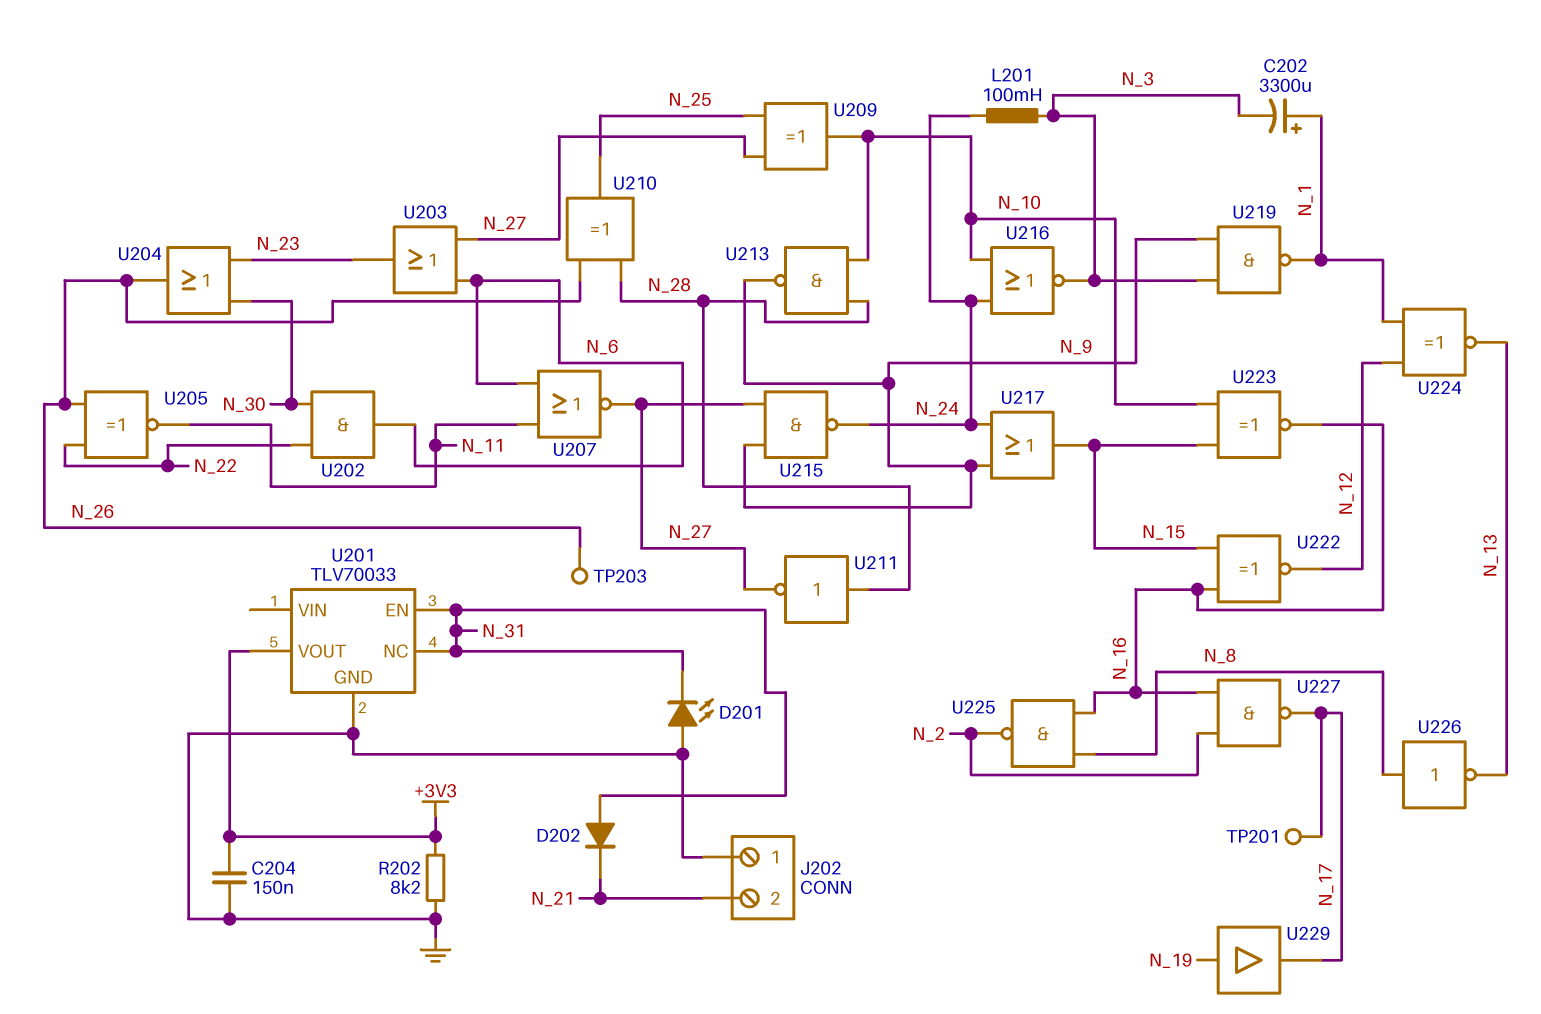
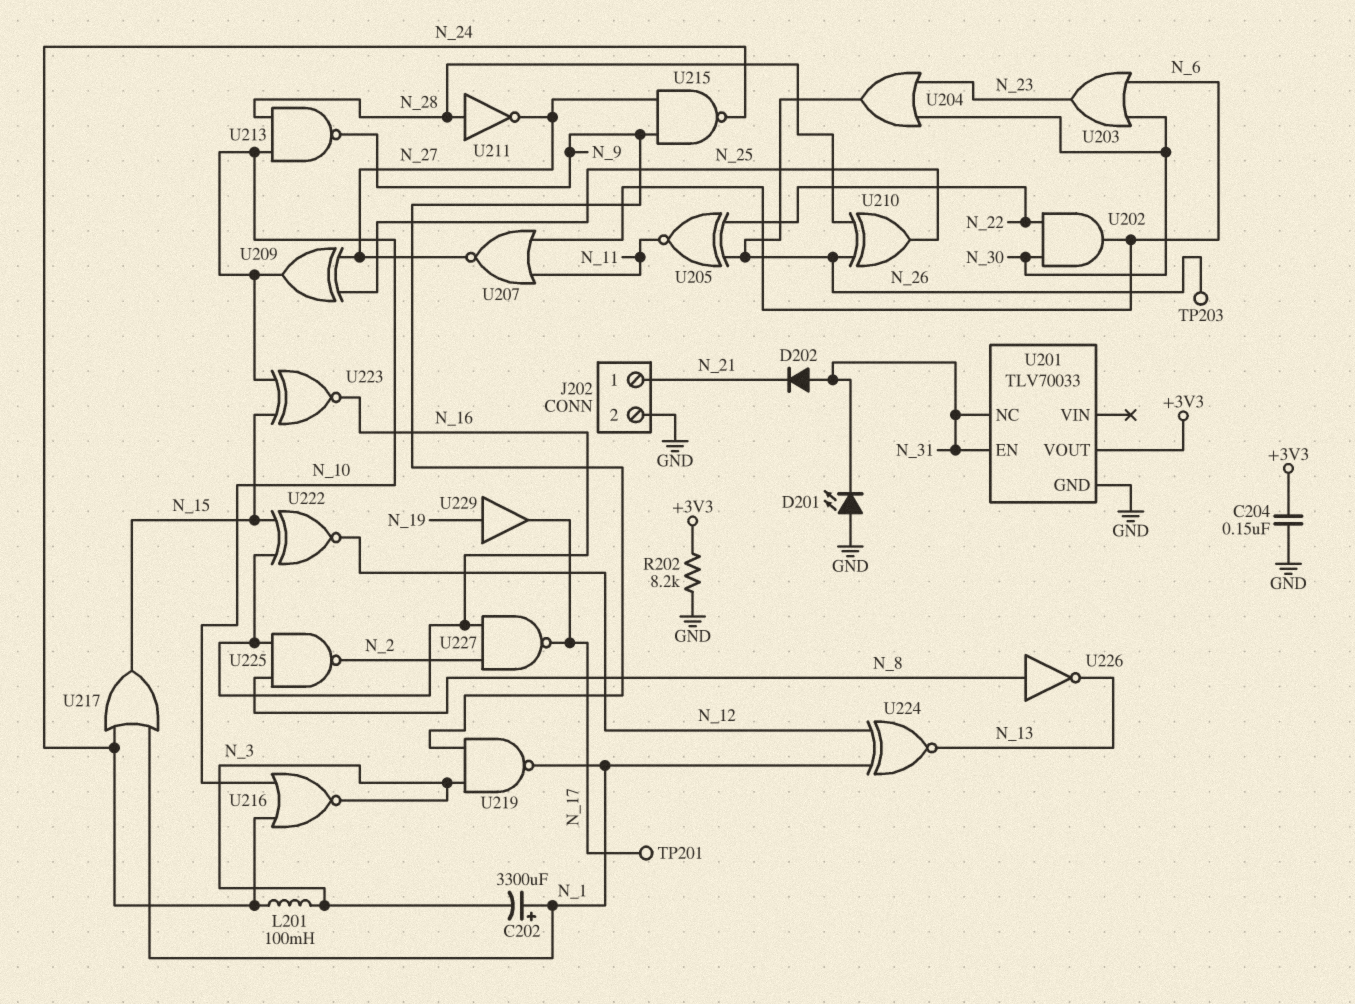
J202 pin 1: GND -> N_21
J202 pin 2: N_21 -> GND
U203: OR (in N_6, in N_27, out N_23) -> OR (in N_6, in N_30, out N_23)
U217: OR (in N_9, in N_24, out N_15) -> OR (in N_1, in N_24, out N_15)

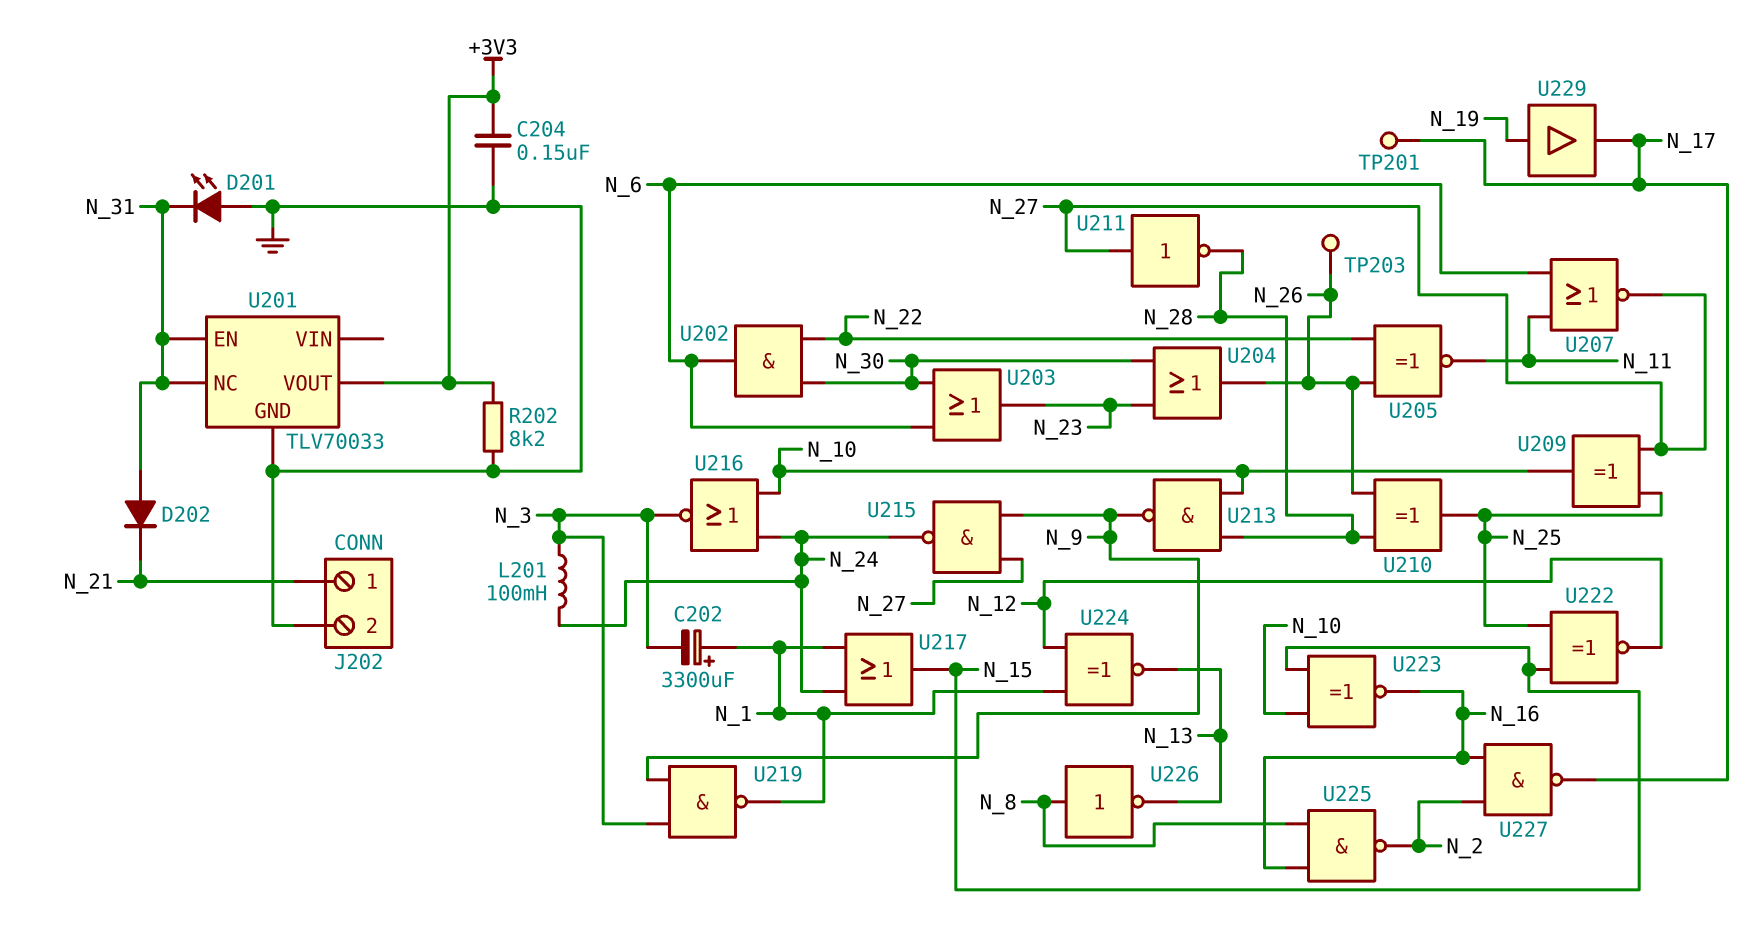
U211: NOT (in N_28, out N_27) -> NOT (in N_27, out N_28)
U222: XNOR (in N_15, in N_16, out N_12) -> XNOR (in N_15, in N_25, out N_12)

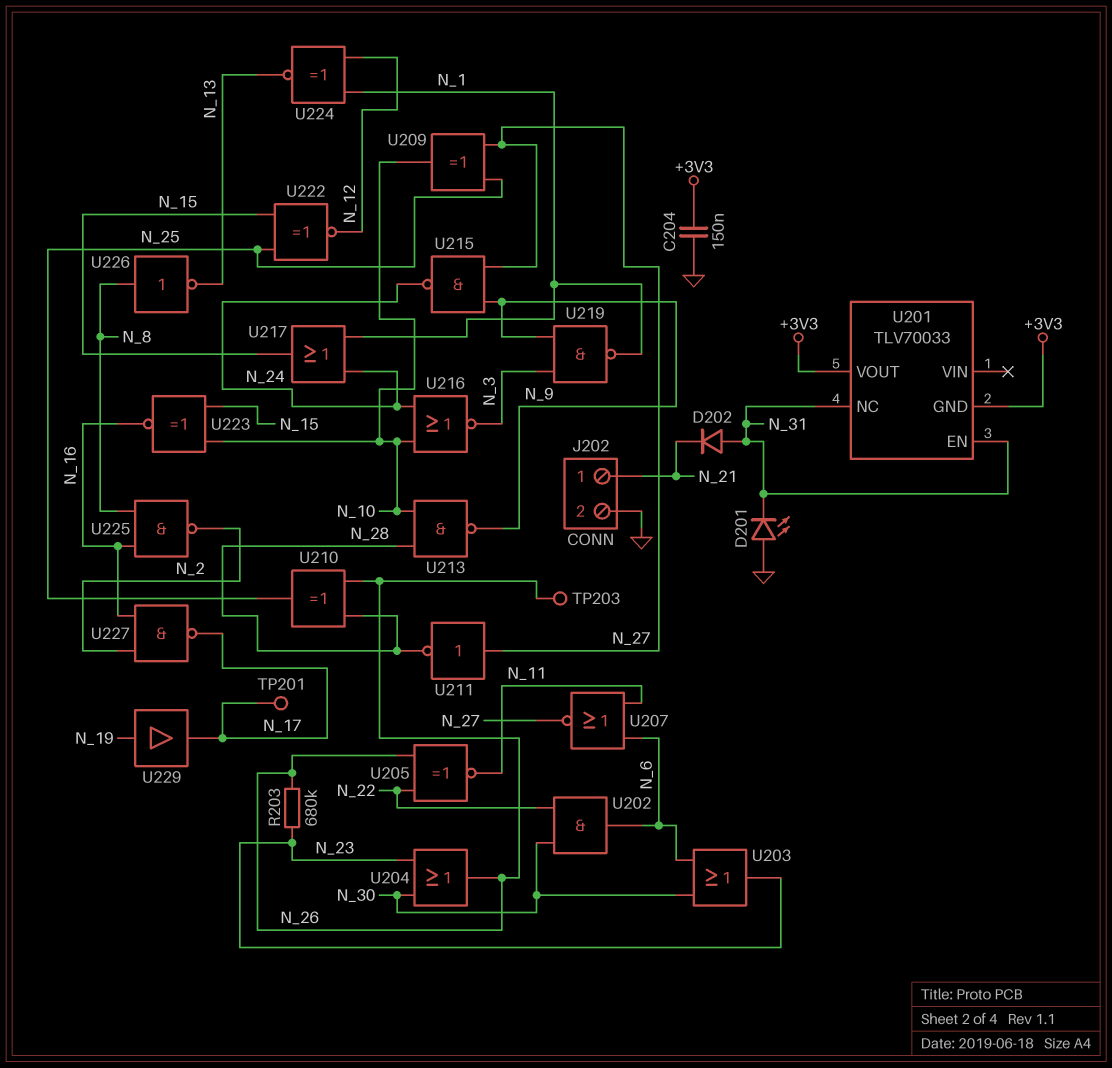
C202: 3300uF (plus N_1, minus N_3) -> none
L201: 100mH (N_3, N_24) -> none
R202: 8.2k (+3V3, GND) -> none
R203: none -> 680k (N_23, N_26)
U201 pin GND: GND -> +3V3

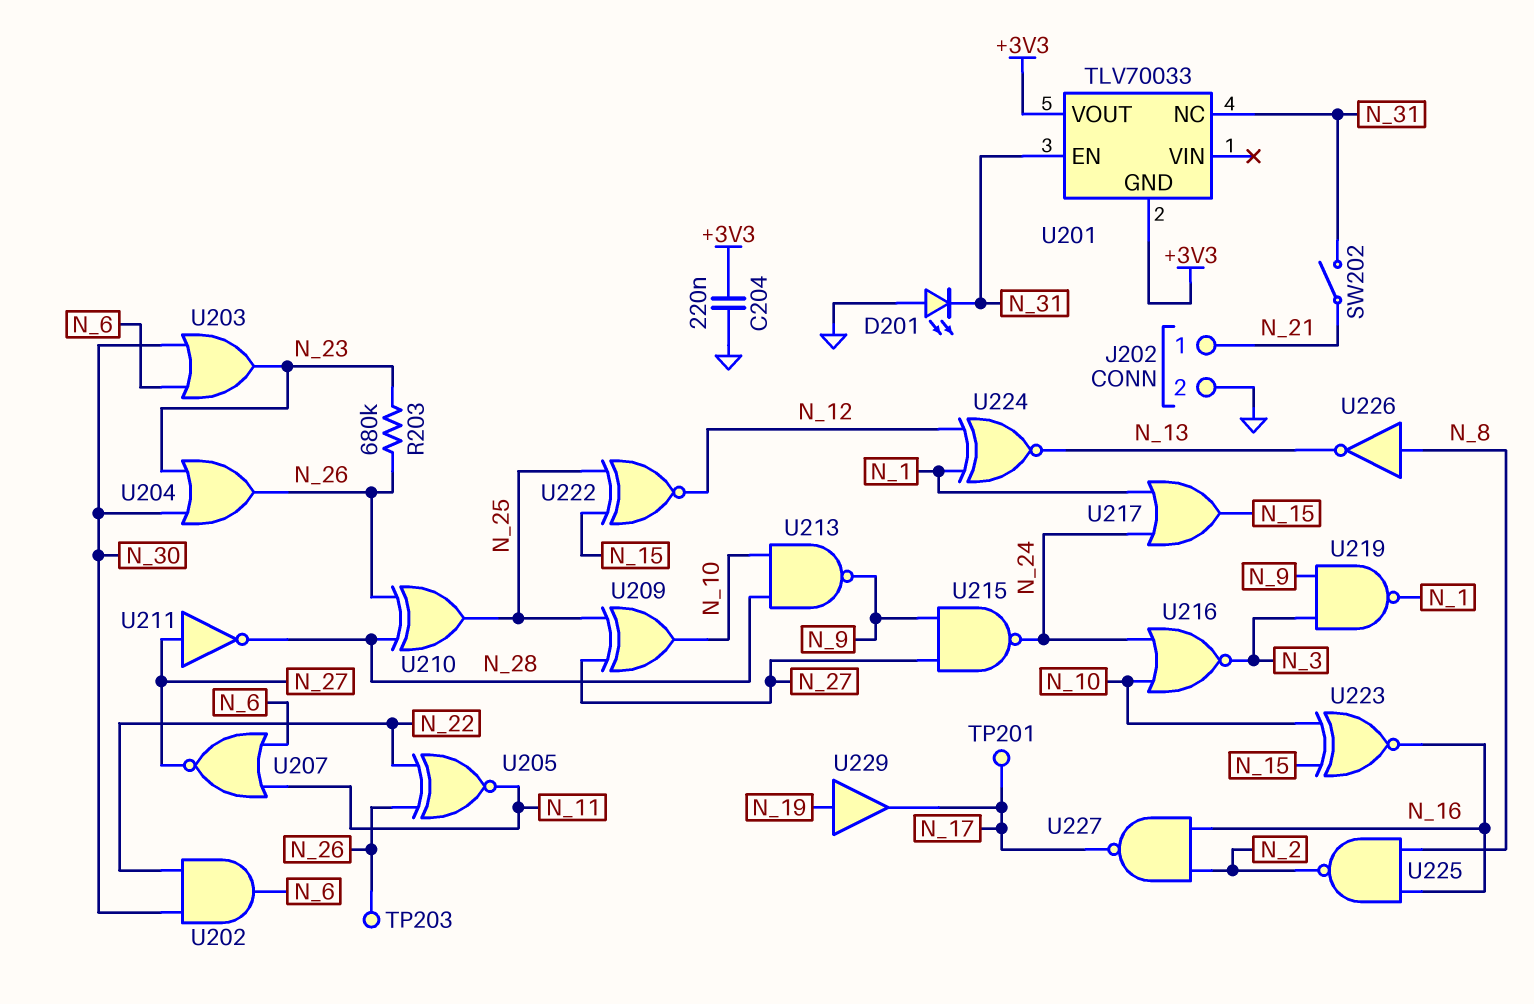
C204: 150nF (+3V3, GND) -> 220nF (+3V3, GND)
D202: diode (A N_31, K N_21) -> none
SW202: none -> switch (N_21, N_31)

